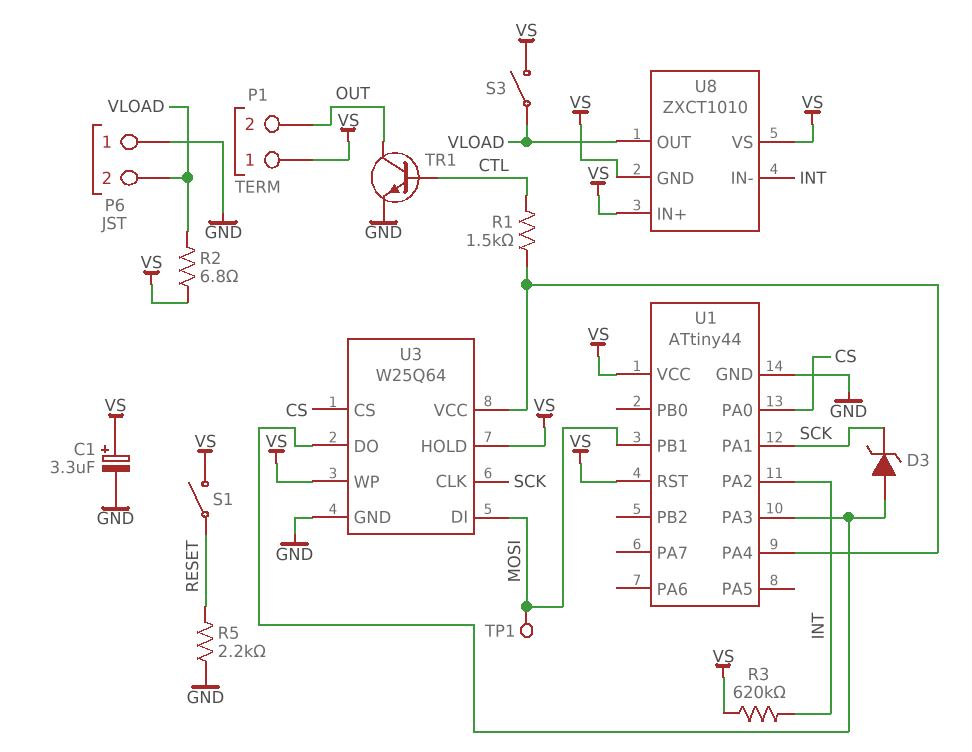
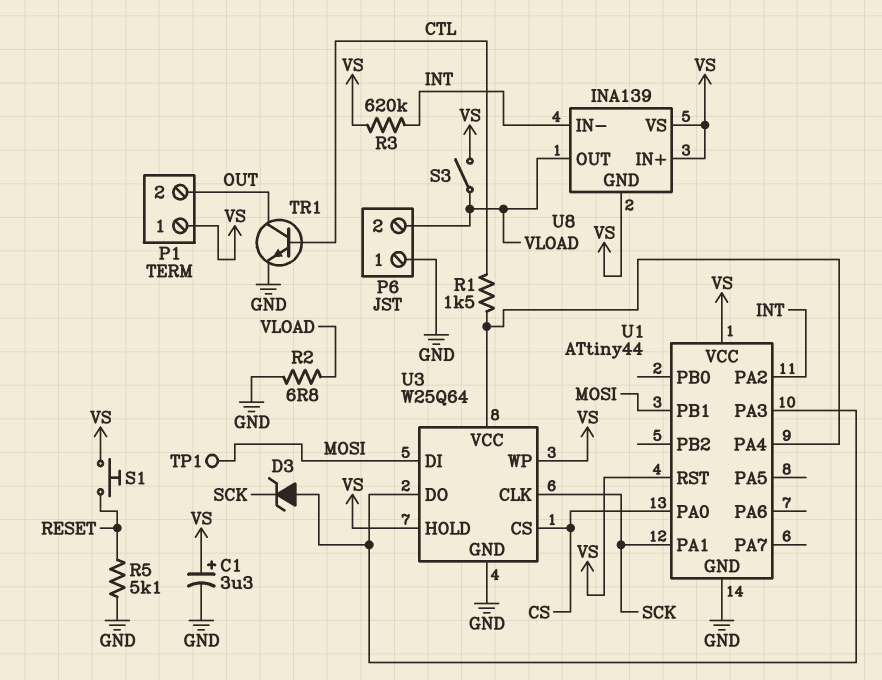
R2: 6.8 (VLOAD, VS) -> 6.8 (GND, VLOAD)
R5: 2.2k (GND, RESET) -> 5.1k (GND, RESET)
S1: switch (RESET, VS) -> button (RESET, VS)
U8: ZXCT1010 -> INA139

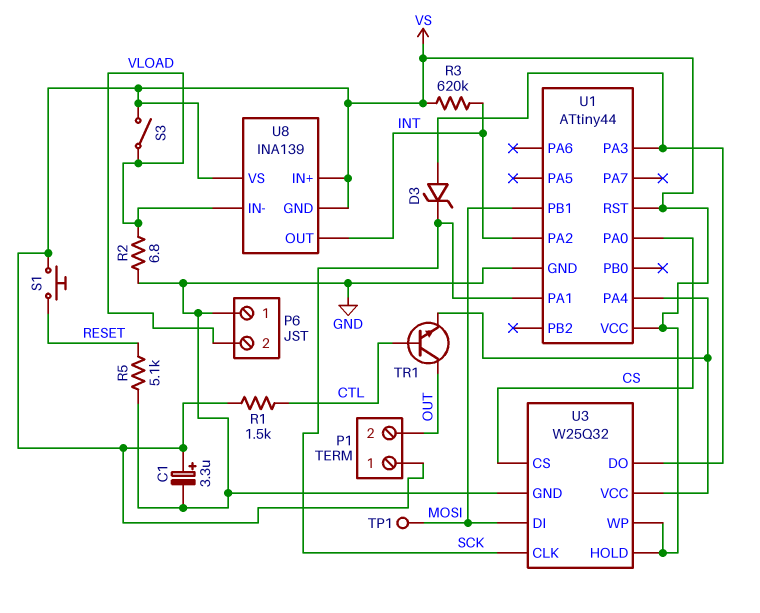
R1: 1.5k (CTL, U1/PA4) -> 1.5k (CTL, VS)
TR1: NPN (B CTL, C OUT, E GND) -> NPN (B CTL, C OUT, E U1/PA4)
U3: W25Q64 -> W25Q32
U8 pin IN-: INT -> VLOAD
U8 pin OUT: VLOAD -> INT

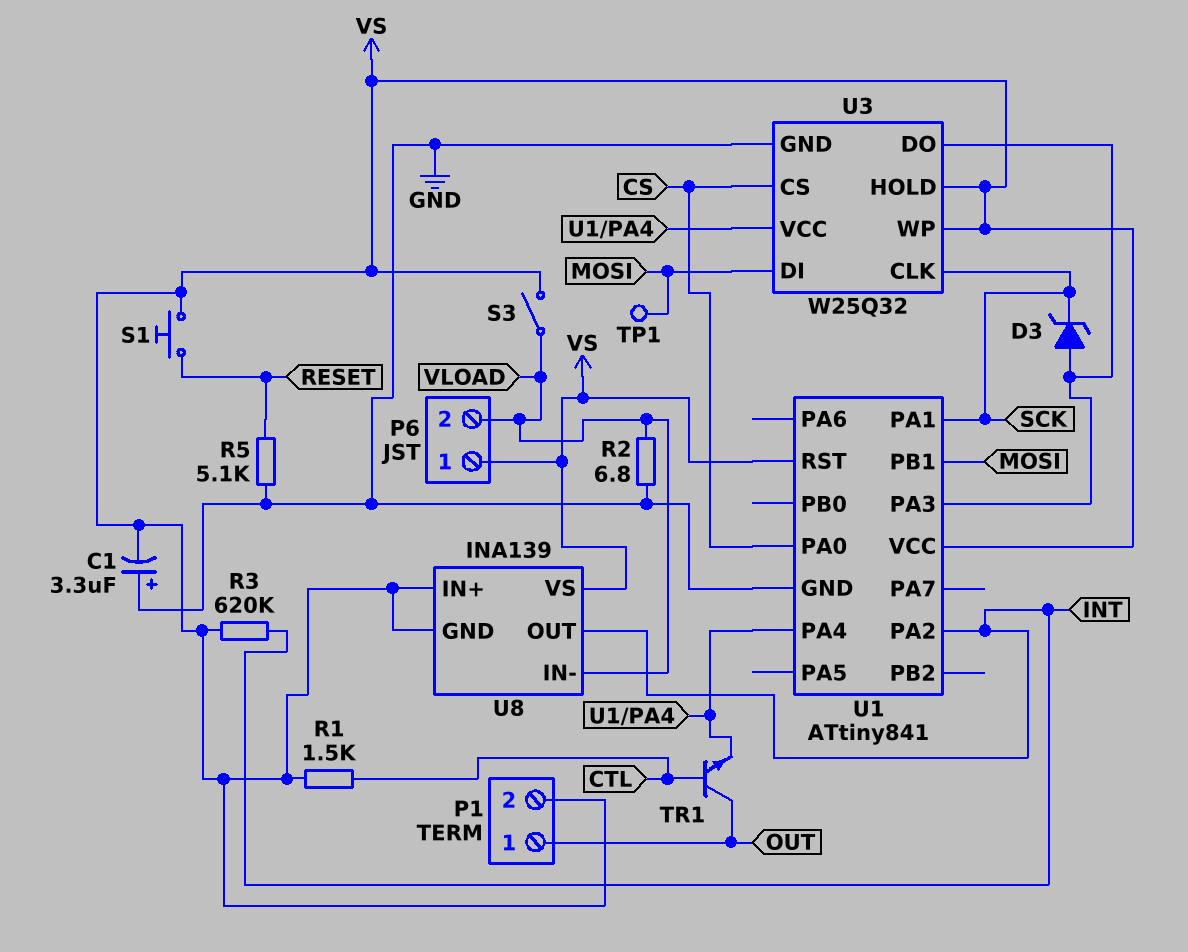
C1: 3.3uF (plus VS, minus GND) -> 3.3uF (plus GND, minus VS)
P1 pin 1: VS -> OUT
P1 pin 2: OUT -> VS
P6 pin 1: GND -> VS
U1: ATtiny44 -> ATtiny841

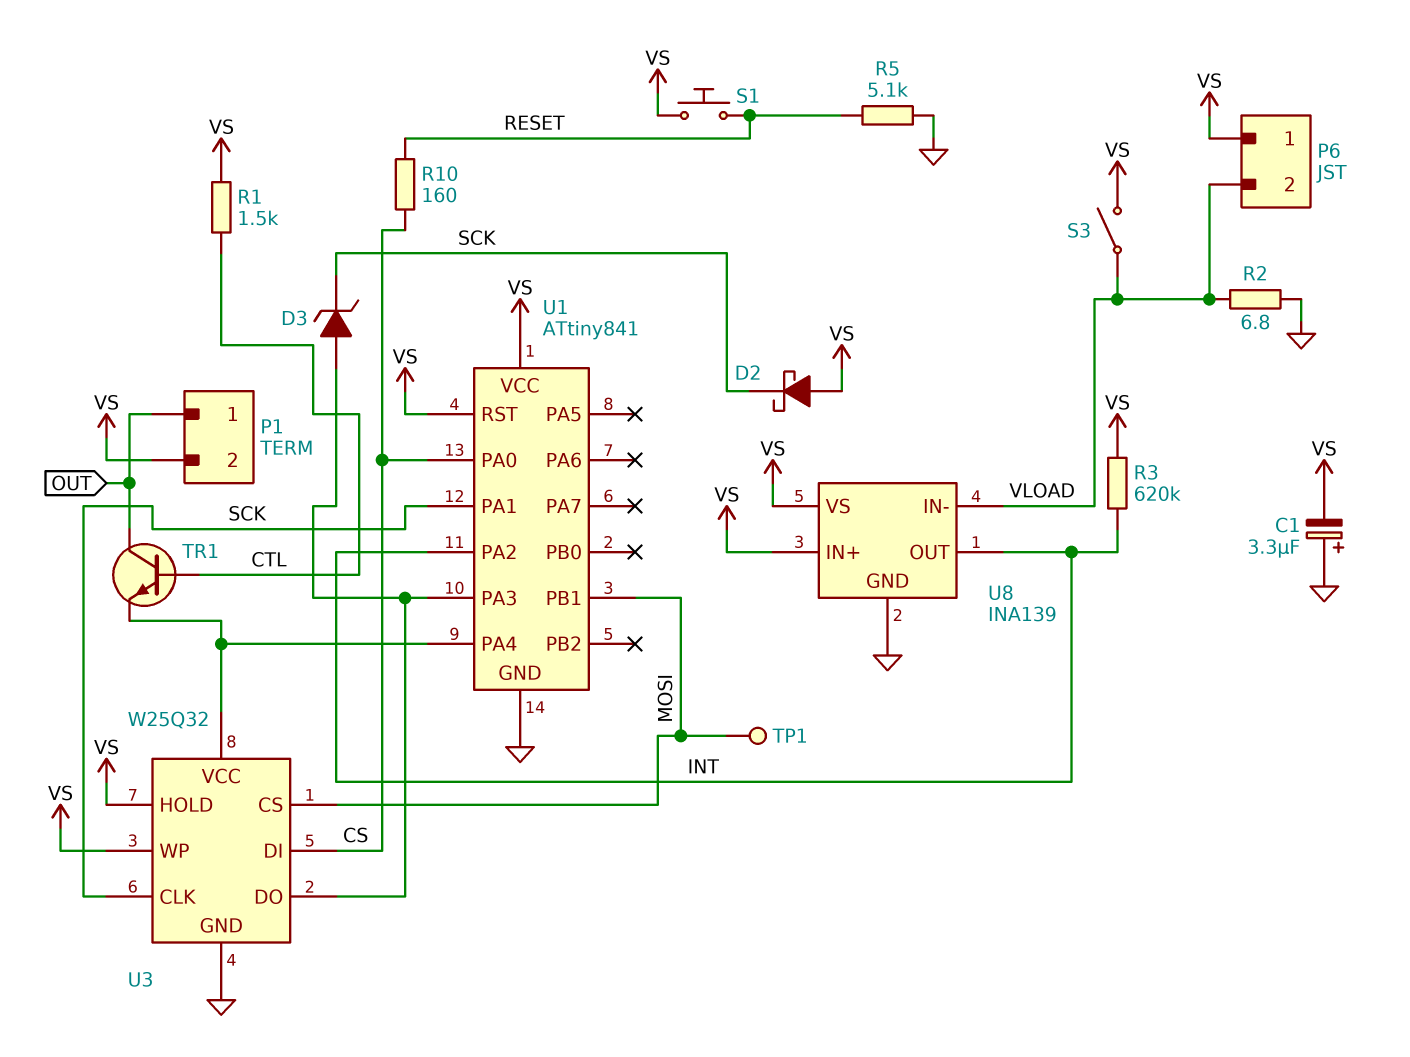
D2: none -> schottky (A VS, K SCK)
R10: none -> 160 (CS, RESET)
U3 pin CS: CS -> MOSI
U3 pin DI: MOSI -> CS
U8 pin GND: VS -> GND

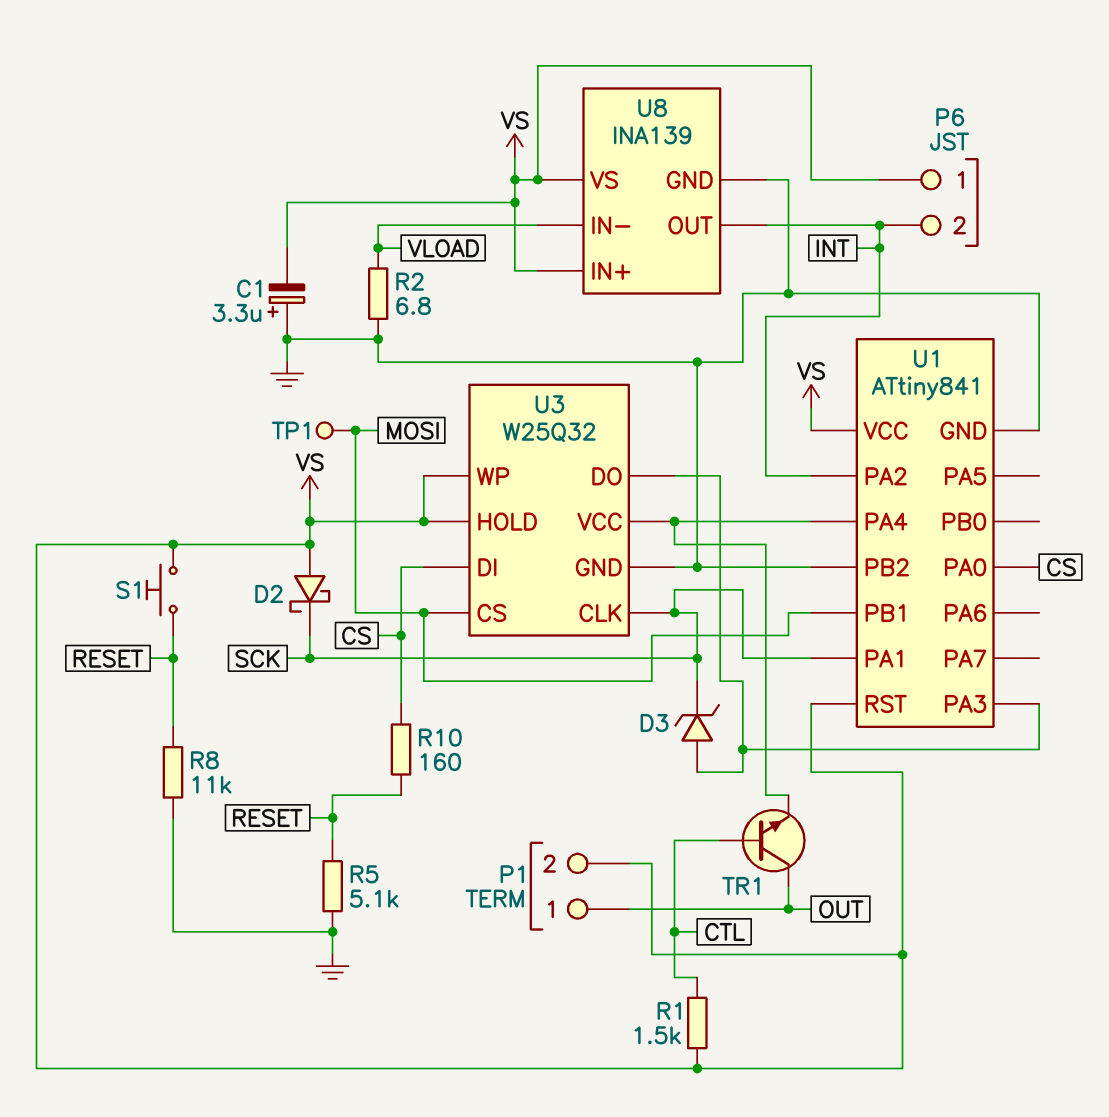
P6 pin 2: VLOAD -> INT
R3: 620k (INT, VS) -> none
R8: none -> 11k (GND, RESET)
S3: switch (VLOAD, VS) -> none
U1 pin PB2: none -> GND

